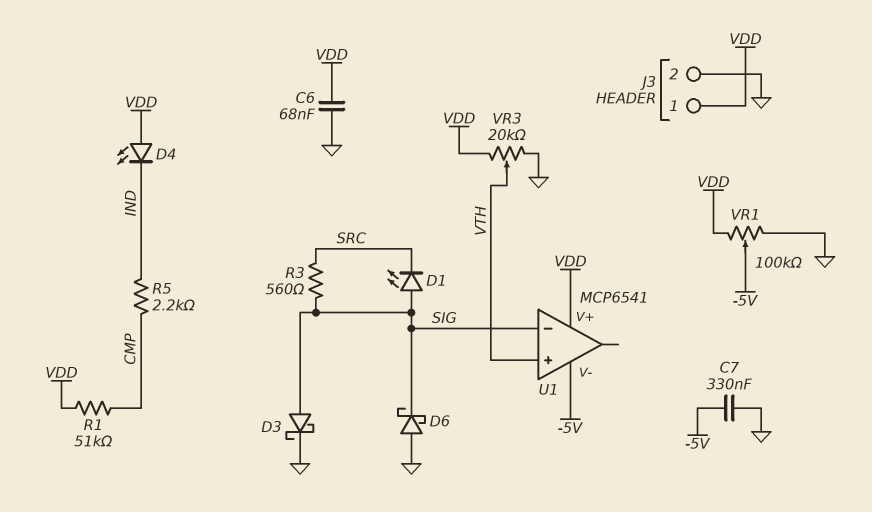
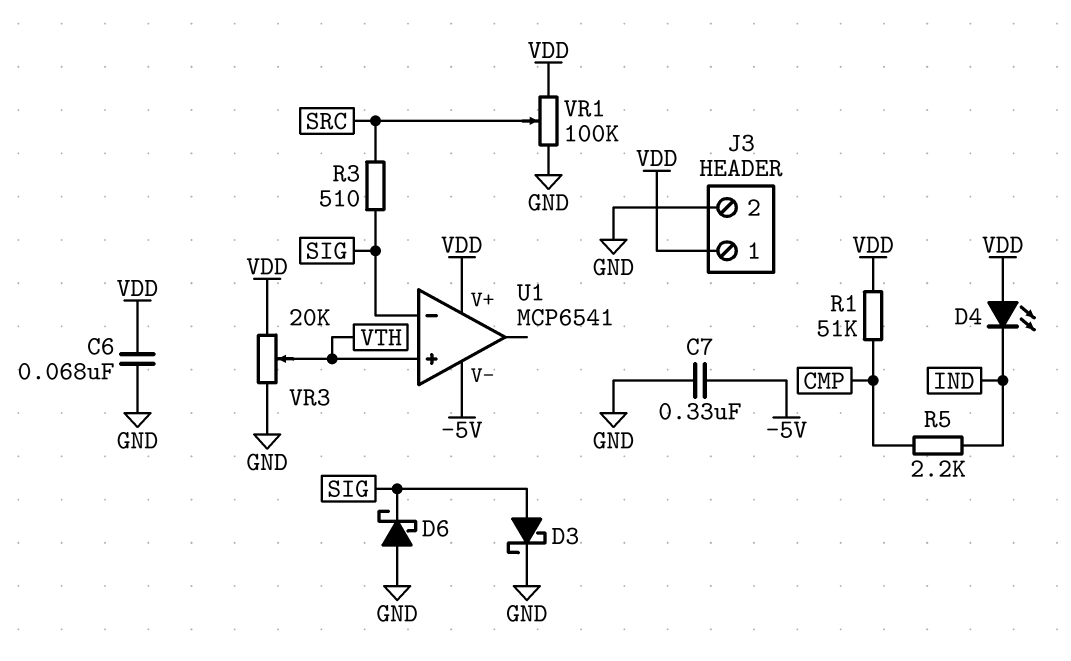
D1: LED (A SIG, K SRC) -> none
R3: 560 (SIG, SRC) -> 510 (SIG, SRC)
VR1: 100k (GND, VDD, wiper -5V) -> 100k (GND, VDD, wiper SRC)

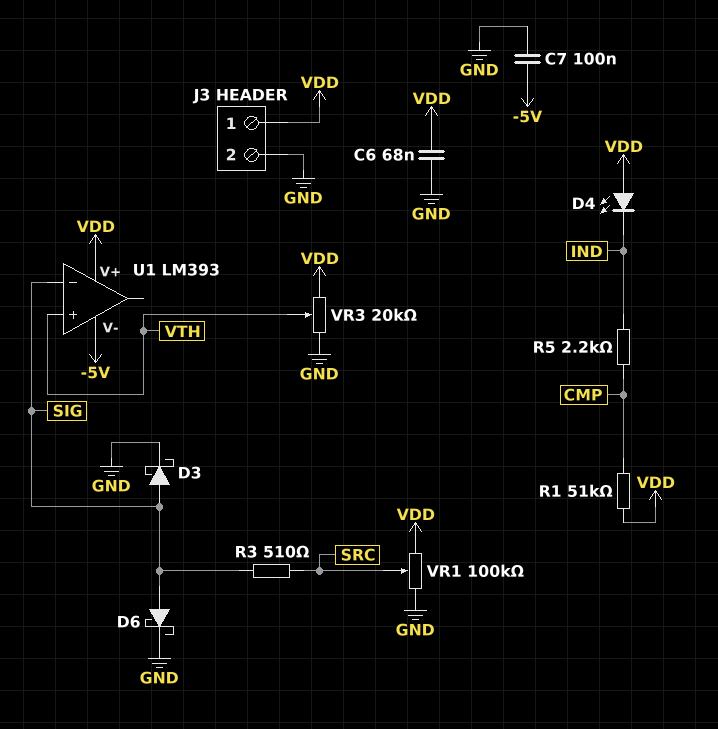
C7: 330nF (-5V, GND) -> 100nF (-5V, GND)
D6: schottky (A GND, K SIG) -> schottky (A SIG, K GND)
U1: MCP6541 -> LM393

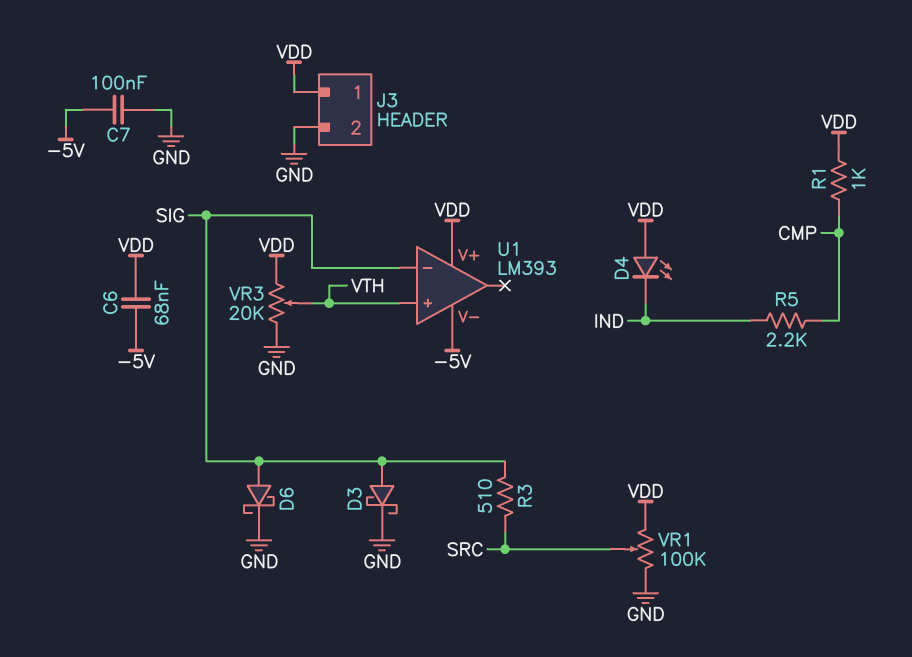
C6: 68nF (GND, VDD) -> 68nF (-5V, VDD)
R1: 51k (CMP, VDD) -> 1k (CMP, VDD)

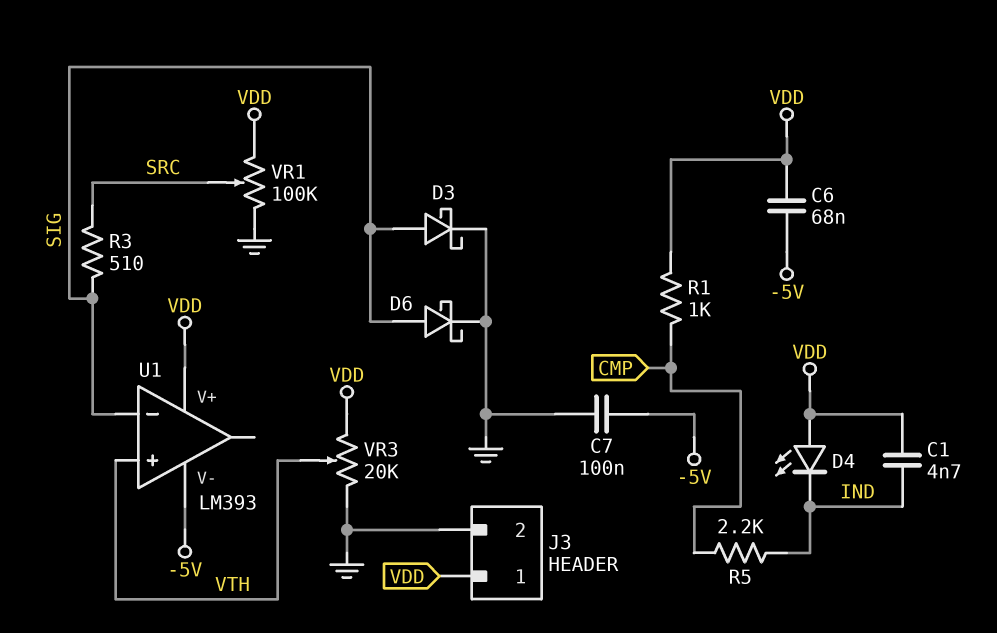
C1: none -> 4.7nF (IND, VDD)

